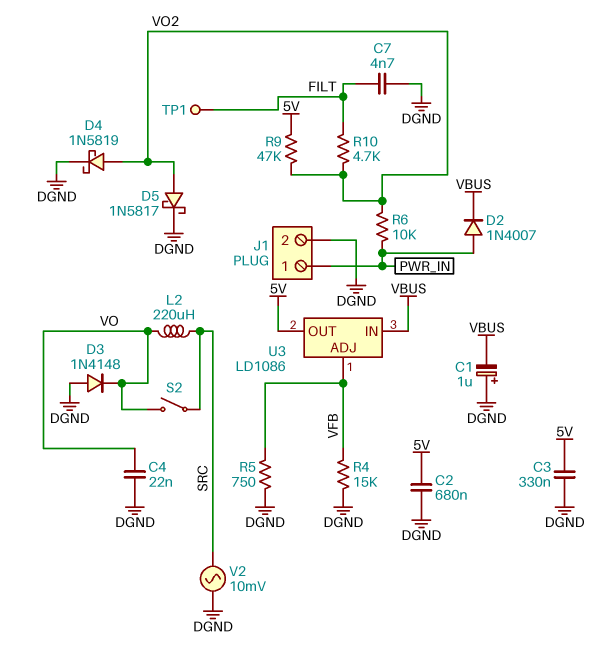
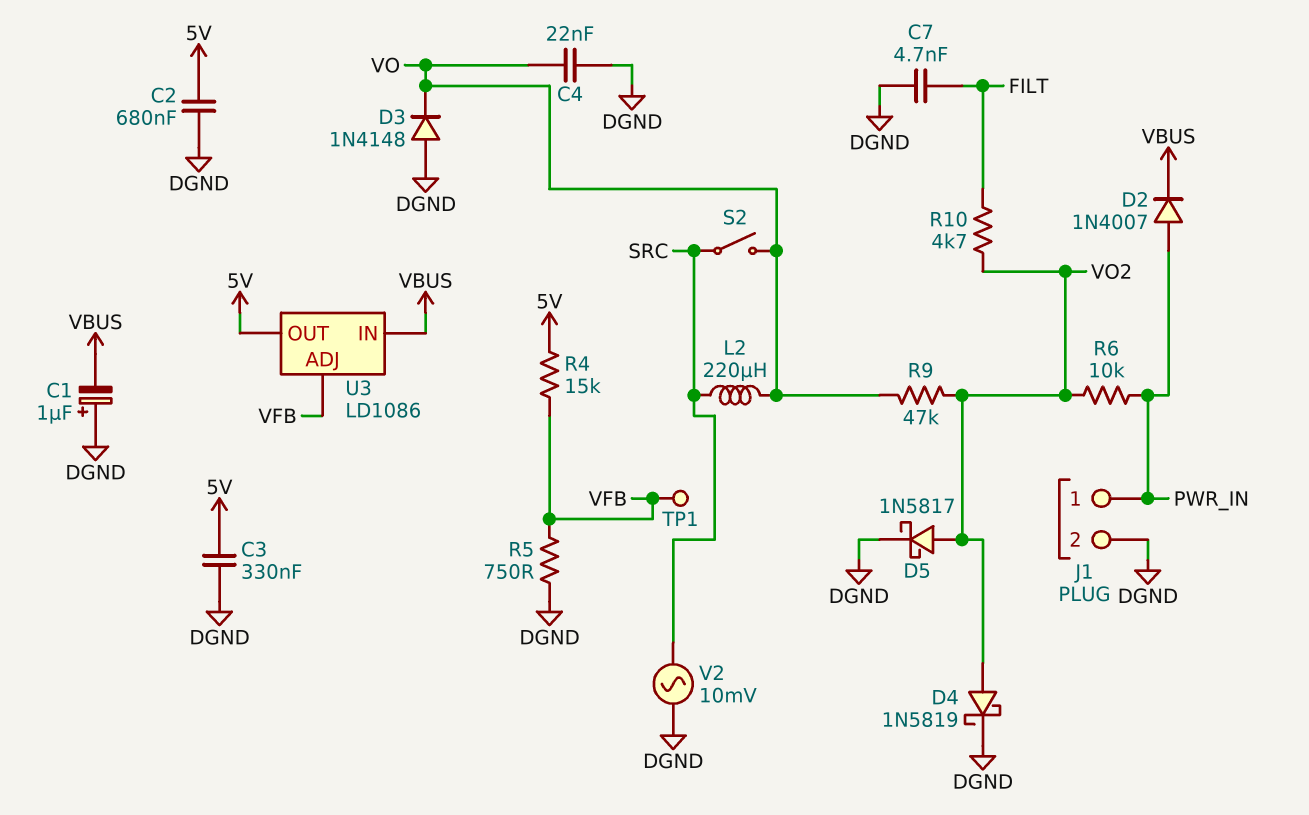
R4: 15k (DGND, VFB) -> 15k (5V, VFB)
R9: 47k (5V, VO2) -> 47k (VO, VO2)
TP1: test point (FILT) -> test point (VFB)

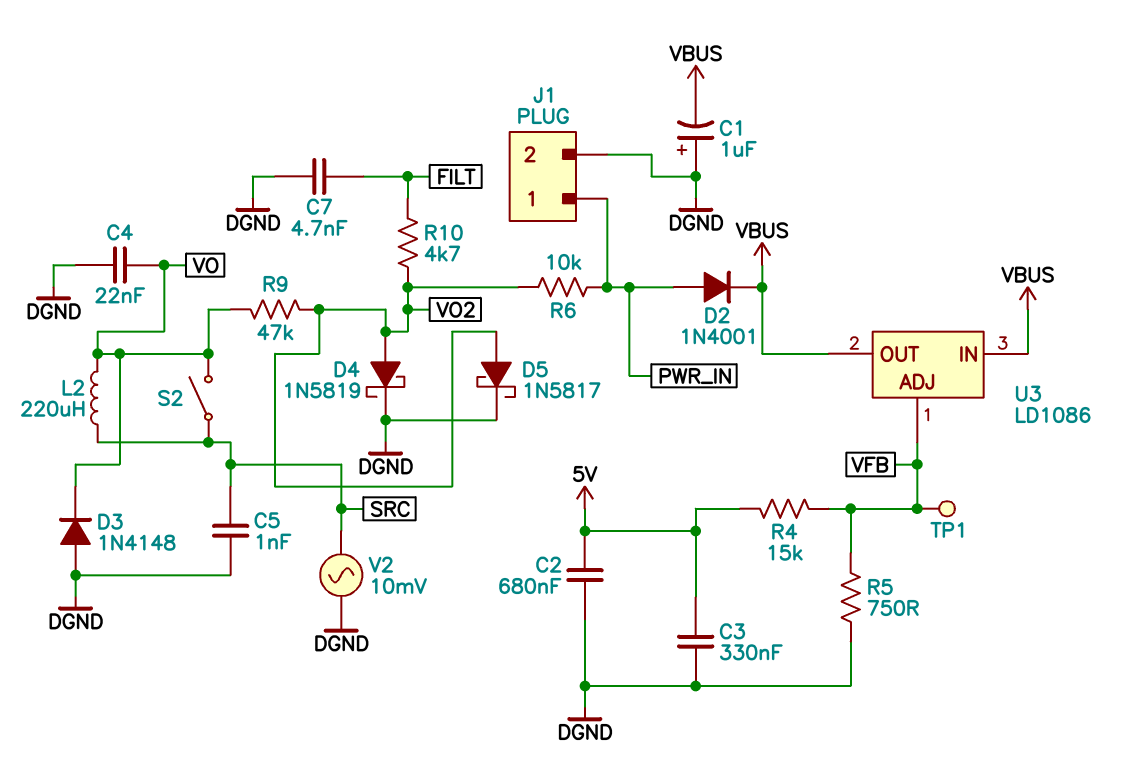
C5: none -> 1nF (DGND, SRC)
D2: diode 1N4007 (A PWR_IN, K VBUS) -> diode 1N4001 (A PWR_IN, K VBUS)
U3 pin OUT: 5V -> VBUS

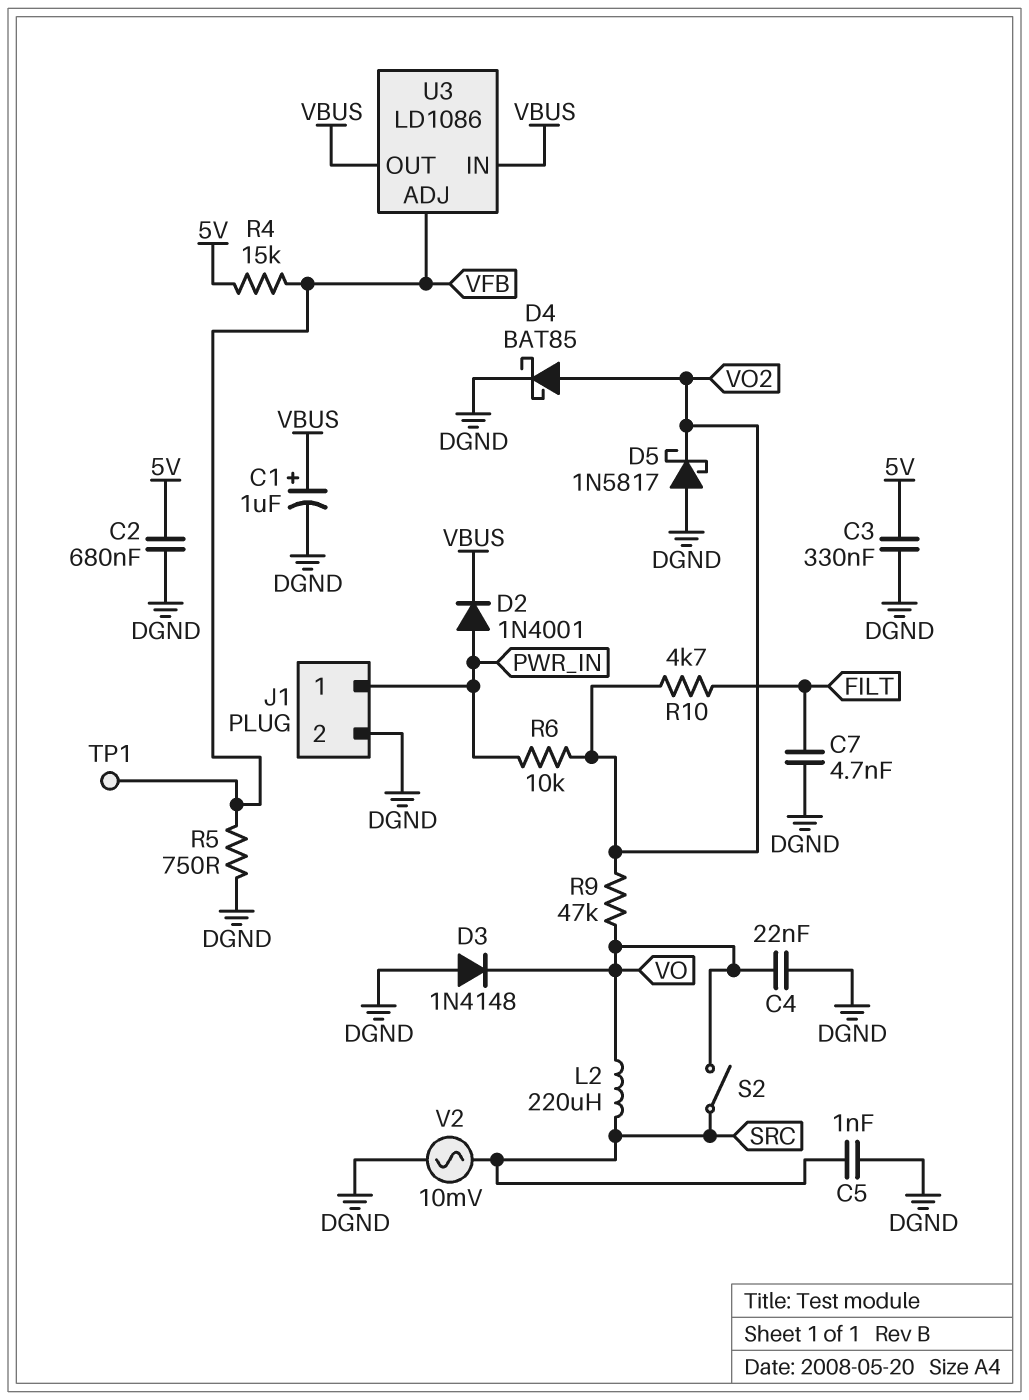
C1: 1uF (plus DGND, minus VBUS) -> 1uF (plus VBUS, minus DGND)
D4: schottky 1N5819 (A VO2, K DGND) -> schottky BAT85 (A VO2, K DGND)
D5: schottky 1N5817 (A VO2, K DGND) -> schottky 1N5817 (A DGND, K VO2)

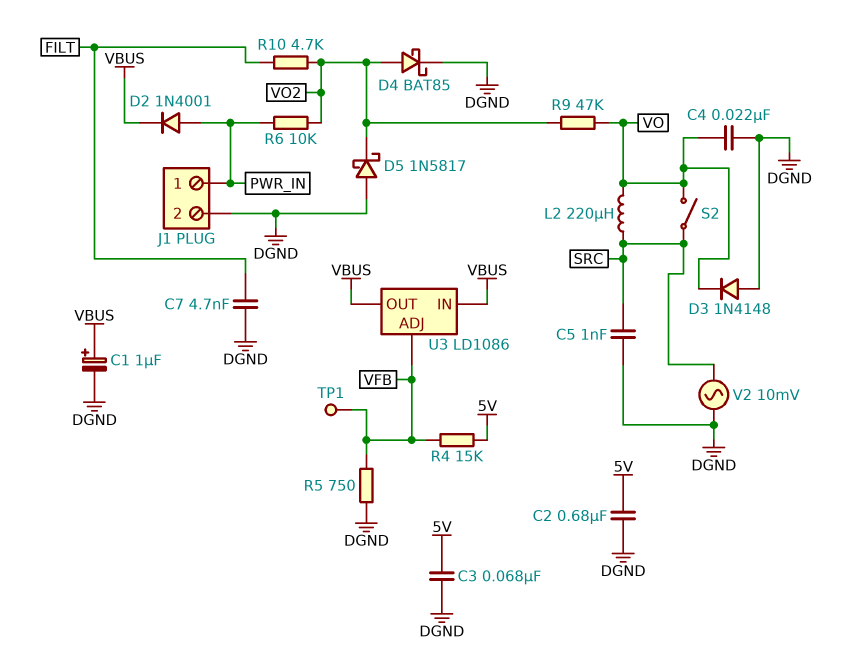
C3: 330nF (5V, DGND) -> 68nF (5V, DGND)

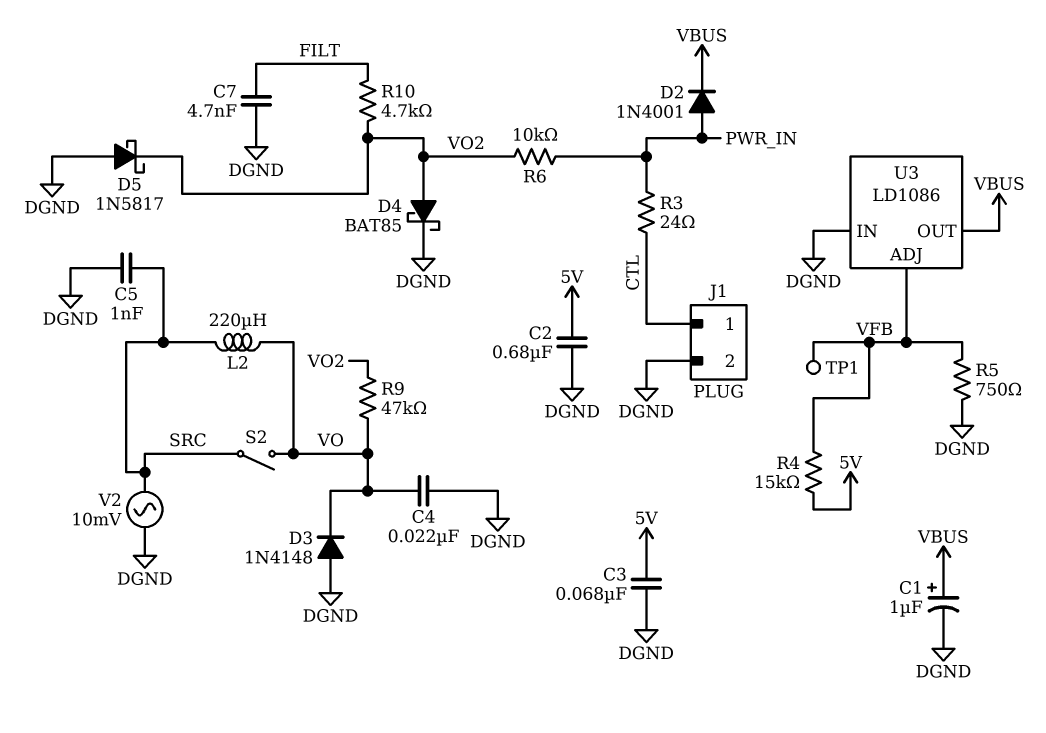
J1 pin 1: PWR_IN -> CTL
R3: none -> 24 (CTL, PWR_IN)
U3 pin IN: VBUS -> DGND

